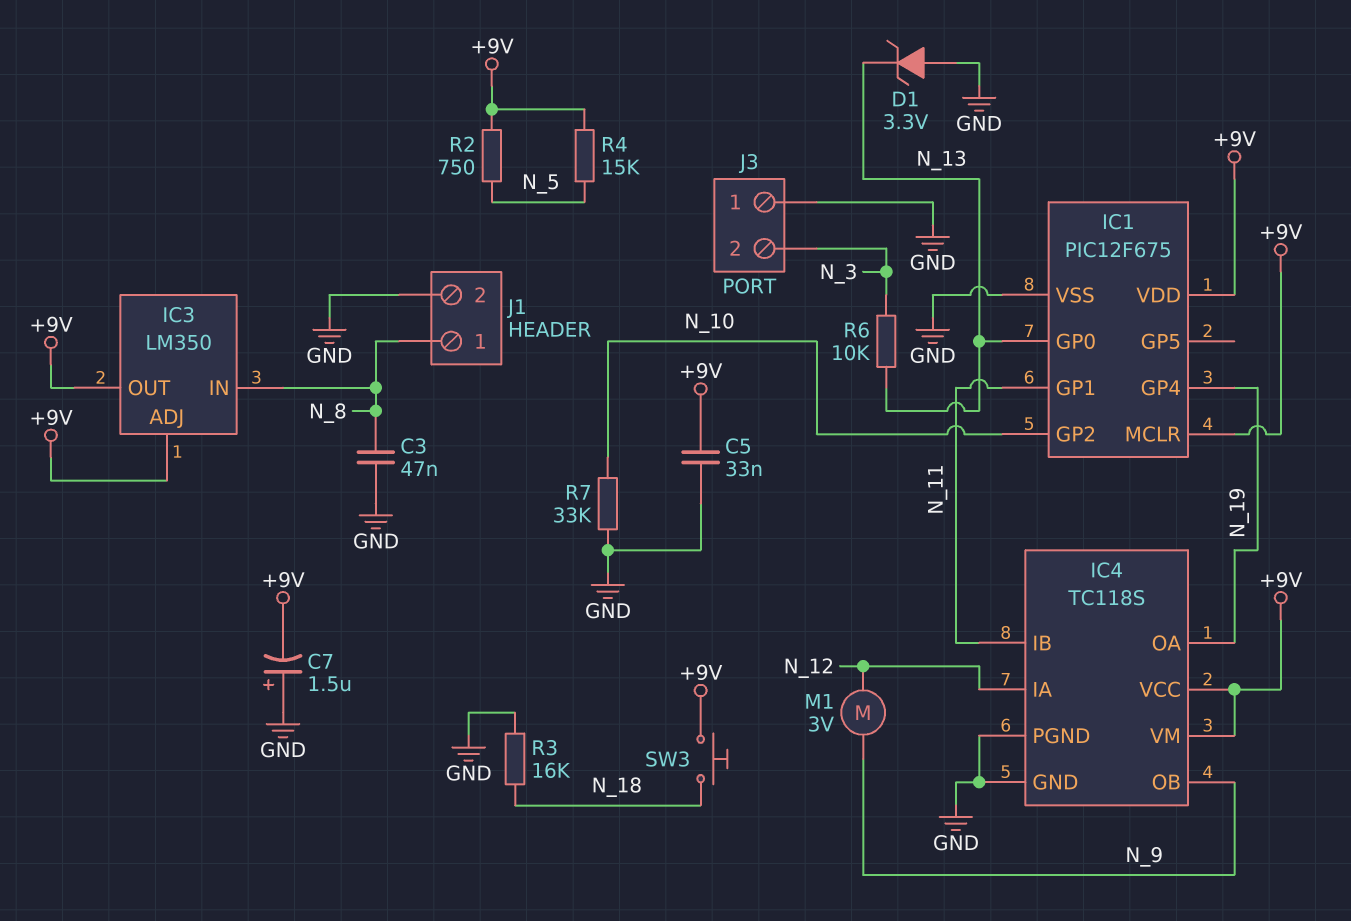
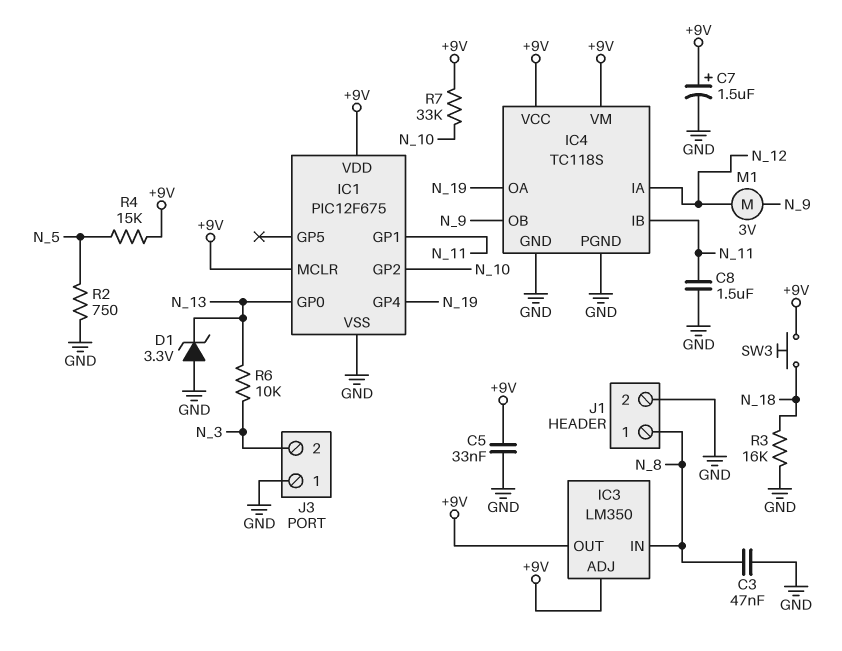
C7: 1.5uF (plus GND, minus +9V) -> 1.5uF (plus +9V, minus GND)
C8: none -> 1.5uF (GND, N_11)
R2: 750 (+9V, N_5) -> 750 (GND, N_5)
R7: 33k (GND, N_10) -> 33k (+9V, N_10)

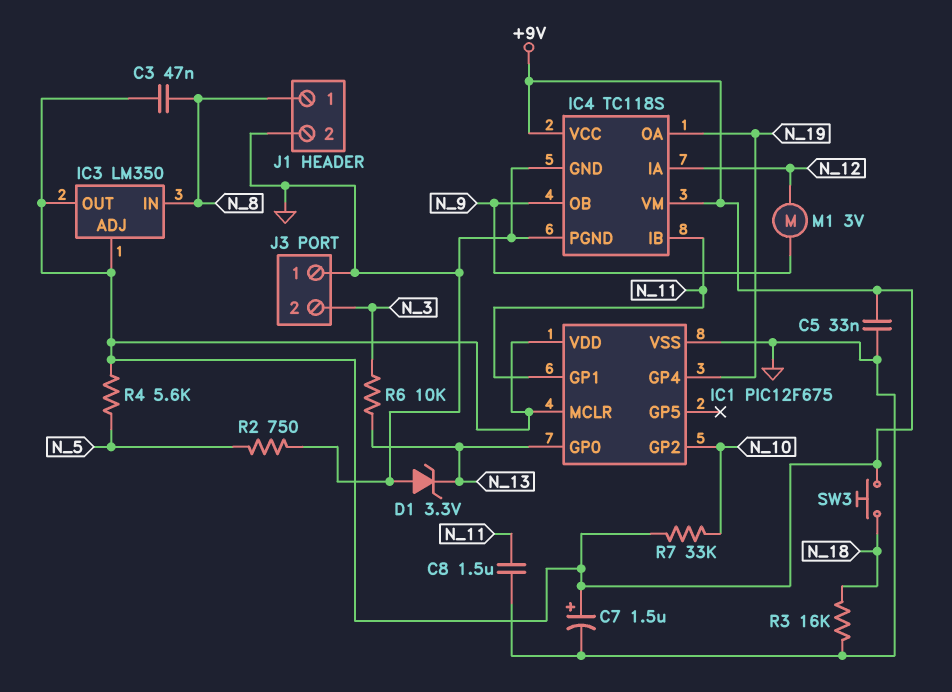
C3: 47nF (GND, N_8) -> 47nF (+9V, N_8)
R4: 15k (+9V, N_5) -> 5.6k (+9V, N_5)

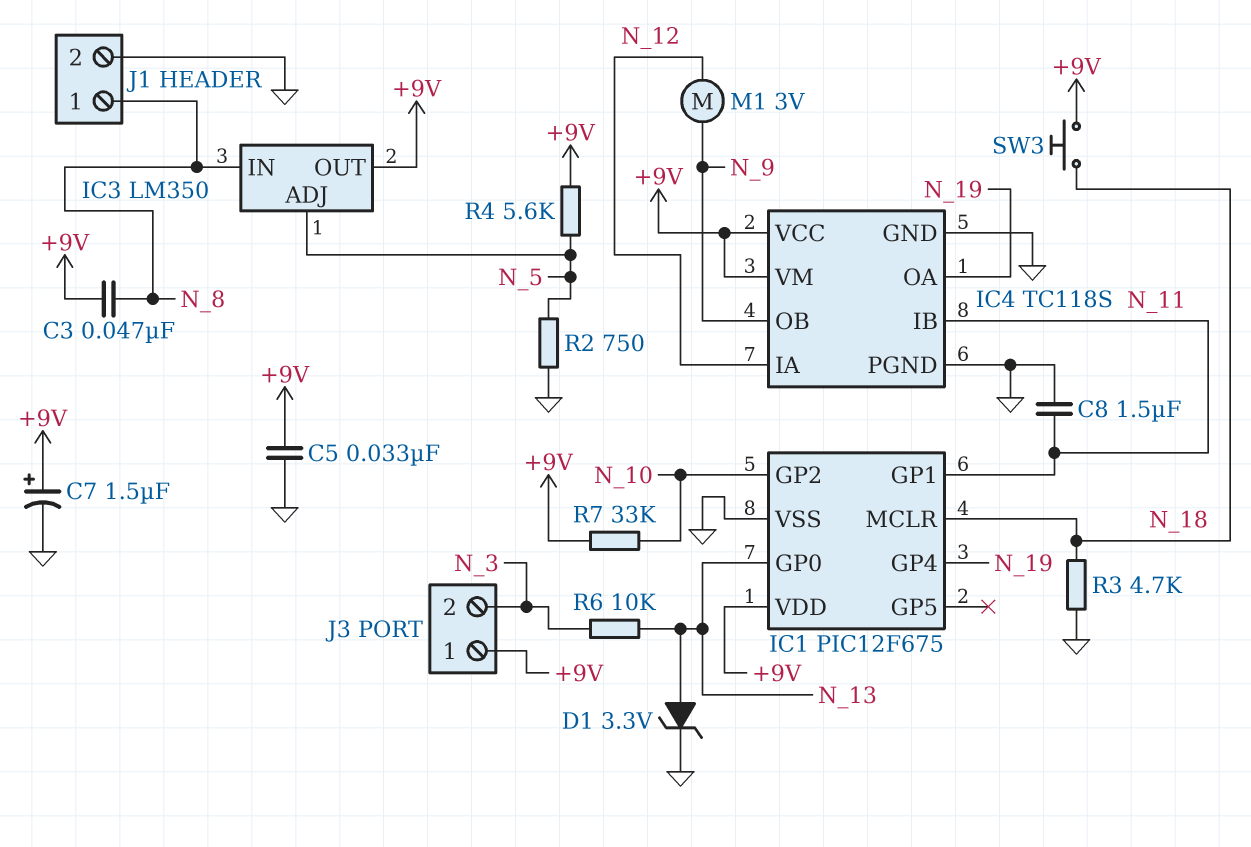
D1: zener 3.3V (A GND, K N_13) -> zener 3.3V (A N_13, K GND)
IC1 pin MCLR: +9V -> N_18
IC3 pin ADJ: +9V -> N_5
J3 pin 1: GND -> +9V
R3: 16k (GND, N_18) -> 4.7k (GND, N_18)

